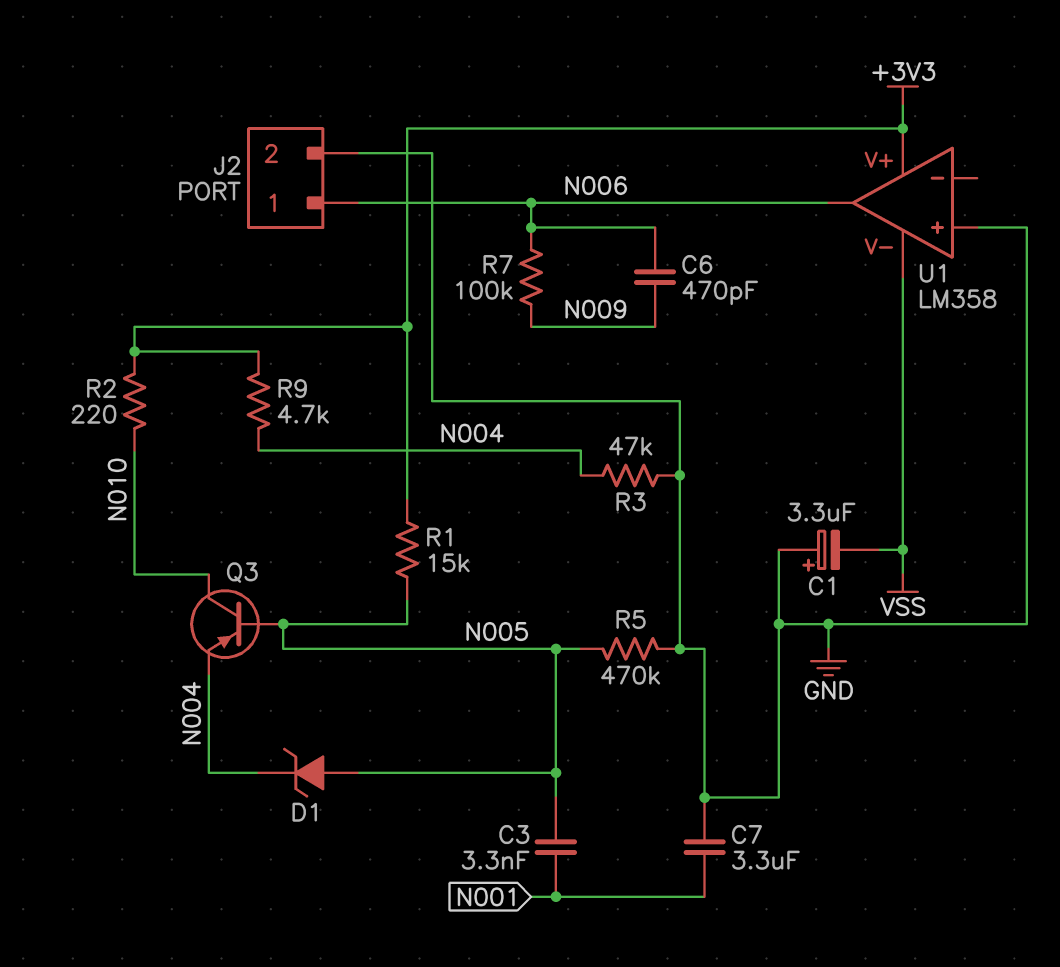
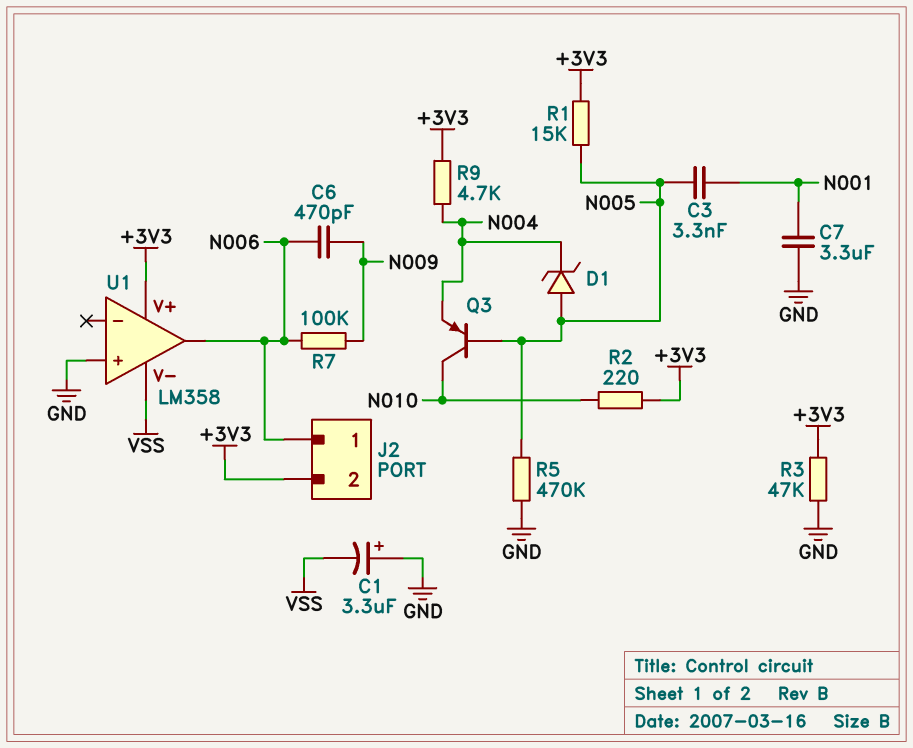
J2 pin 2: GND -> +3V3
R3: 47k (GND, N004) -> 47k (+3V3, GND)

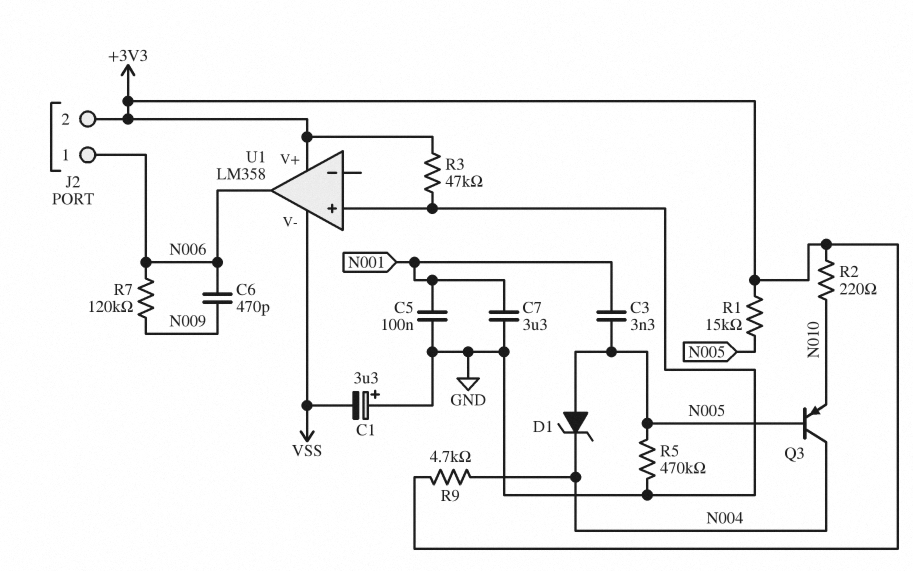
C5: none -> 100nF (GND, N001)
Q3: PNP (B N005, C N010, E N004) -> PNP (B N005, C N004, E N010)
R7: 100k (N006, N009) -> 120k (N006, N009)

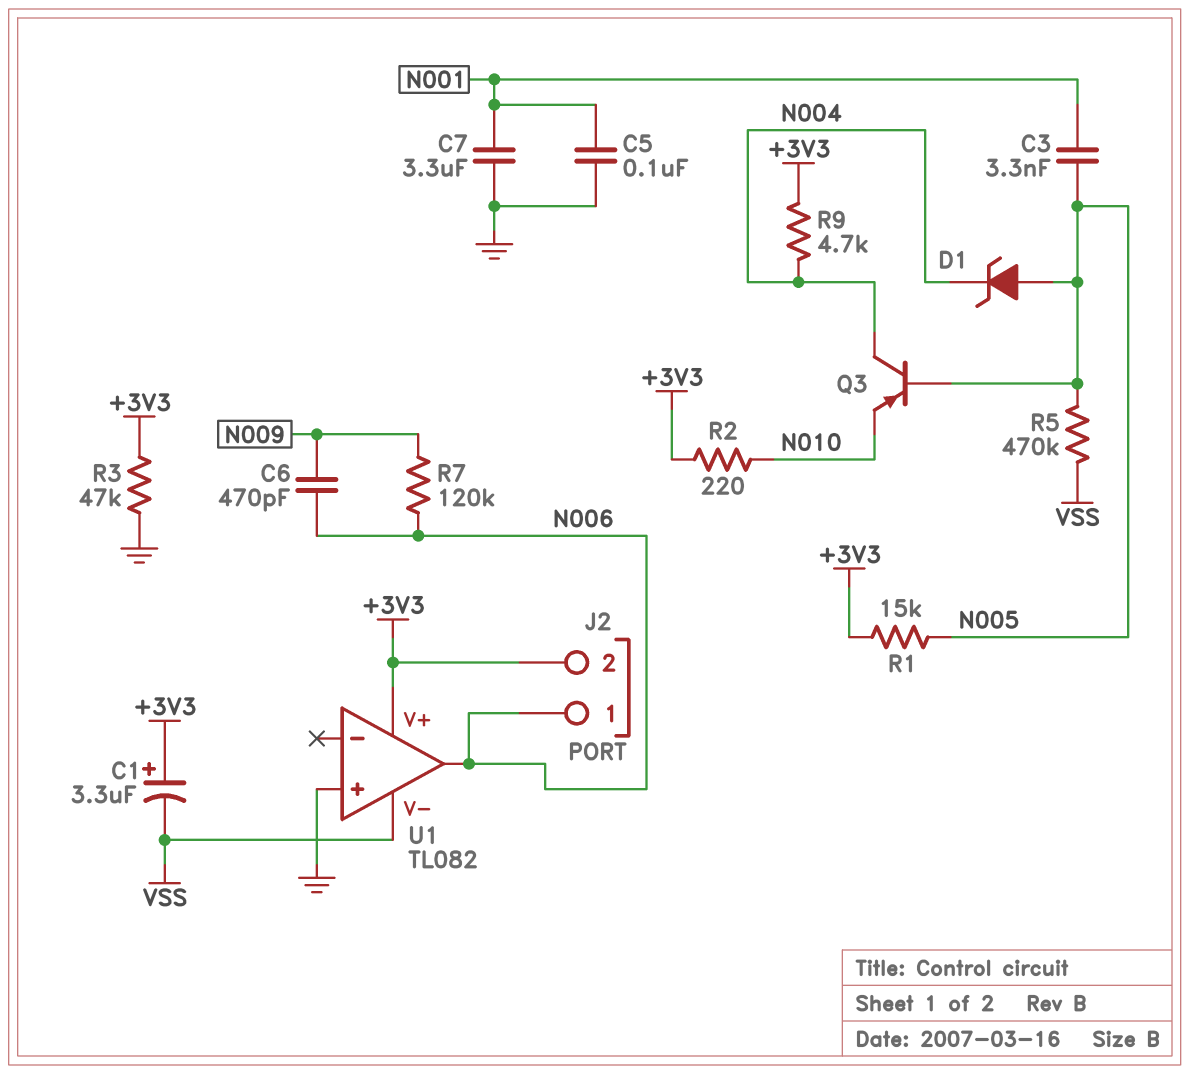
C1: 3.3uF (plus GND, minus VSS) -> 3.3uF (plus +3V3, minus VSS)
R5: 470k (GND, N005) -> 470k (N005, VSS)
U1: LM358 -> TL082

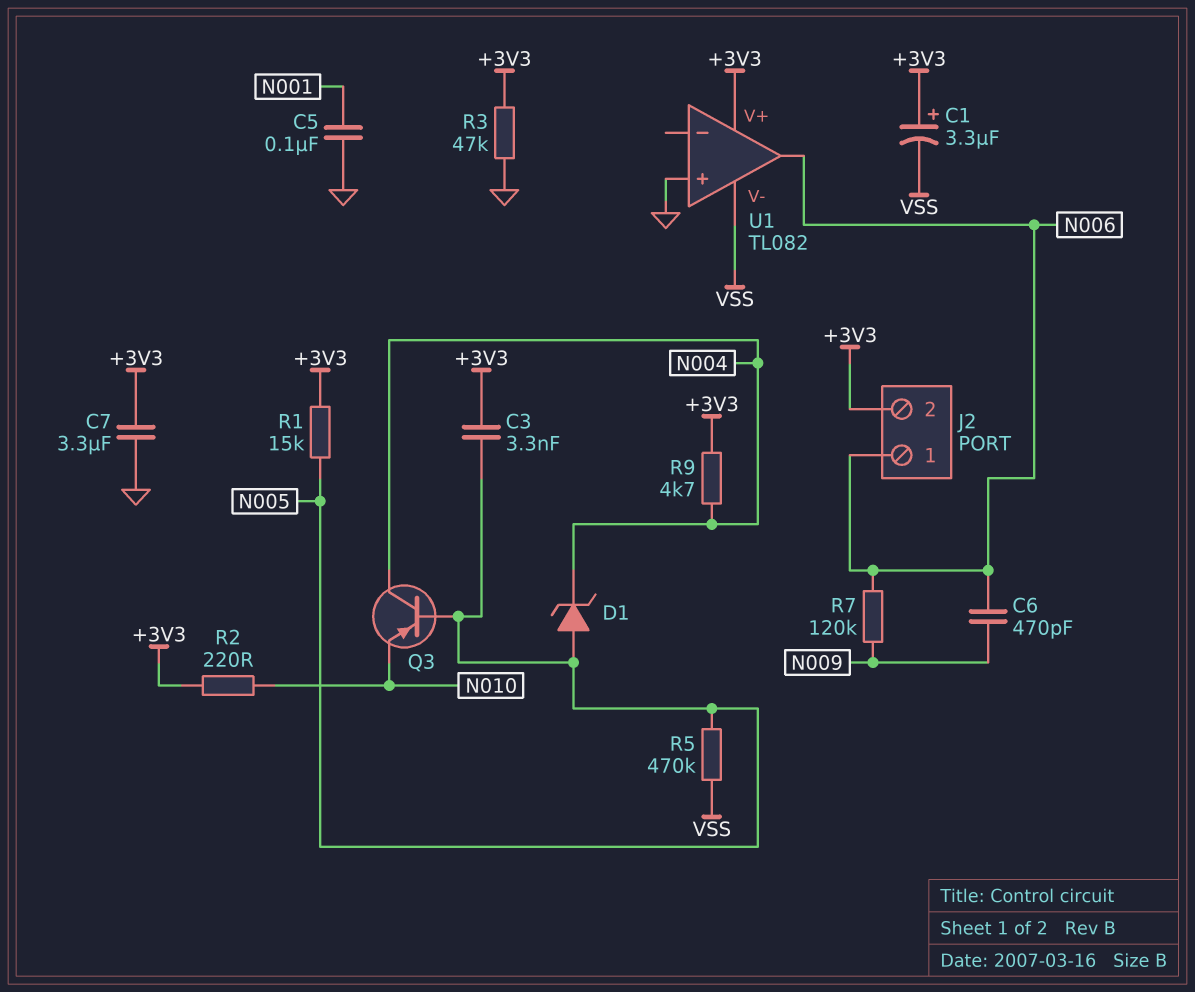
C3: 3.3nF (N001, N005) -> 3.3nF (+3V3, N005)
C7: 3.3uF (GND, N001) -> 3.3uF (+3V3, GND)

